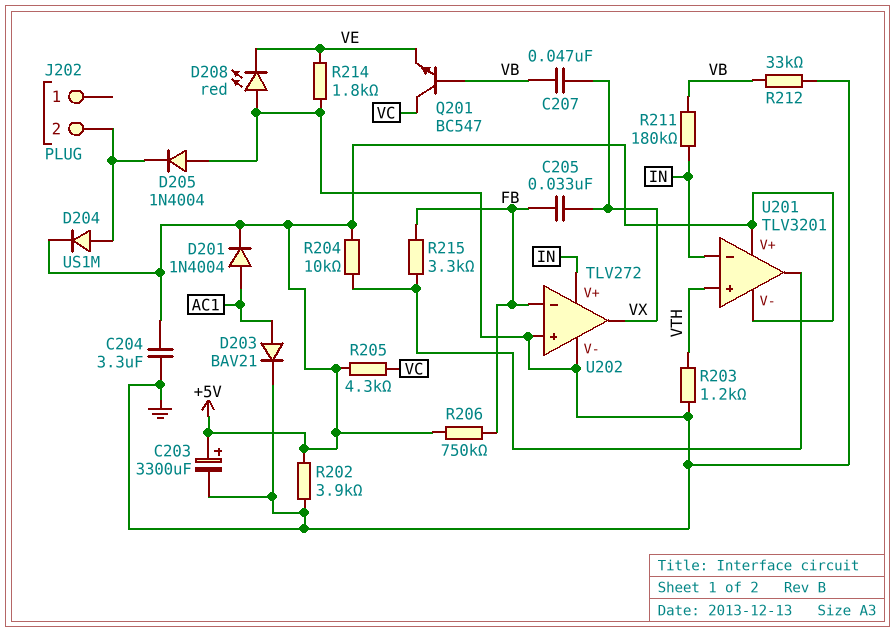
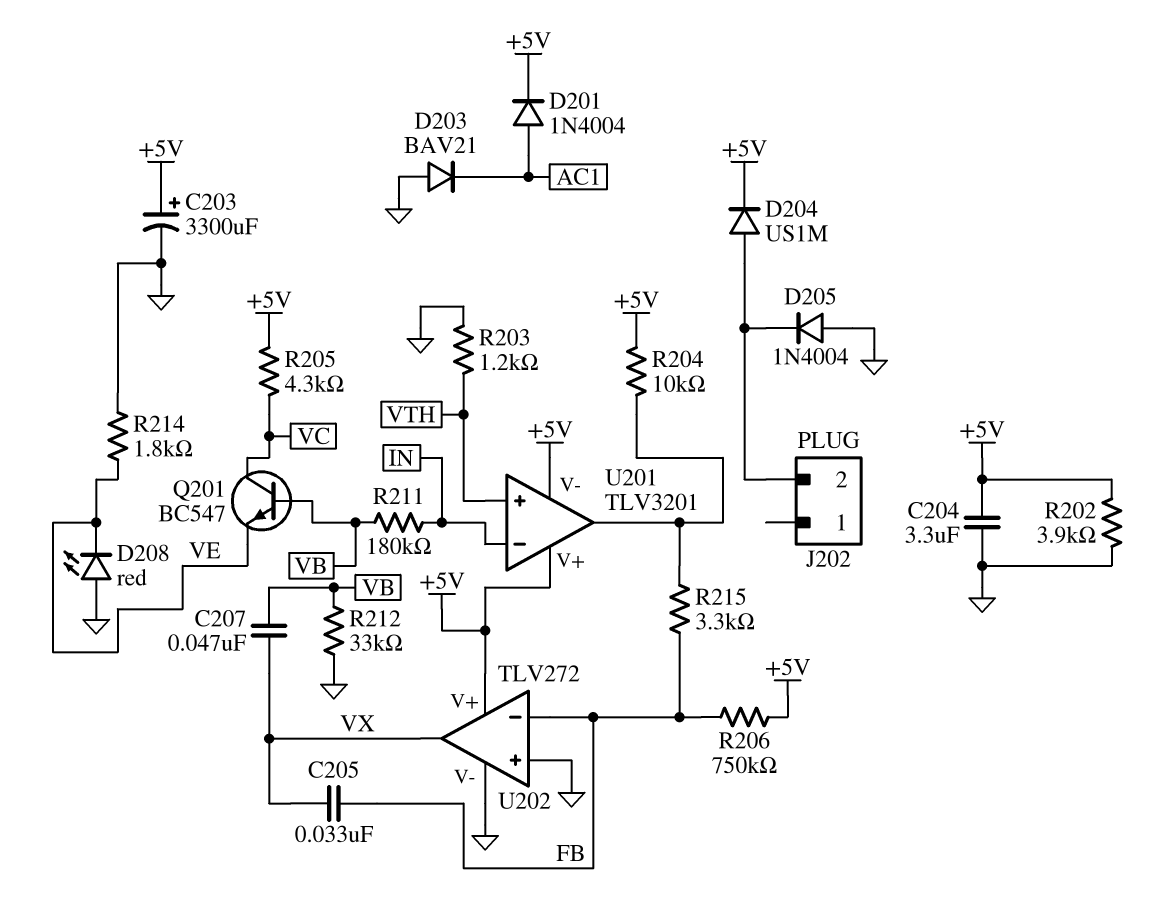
D203: diode BAV21 (A AC1, K GND) -> diode BAV21 (A GND, K AC1)
U202 pin V+: IN -> +5V

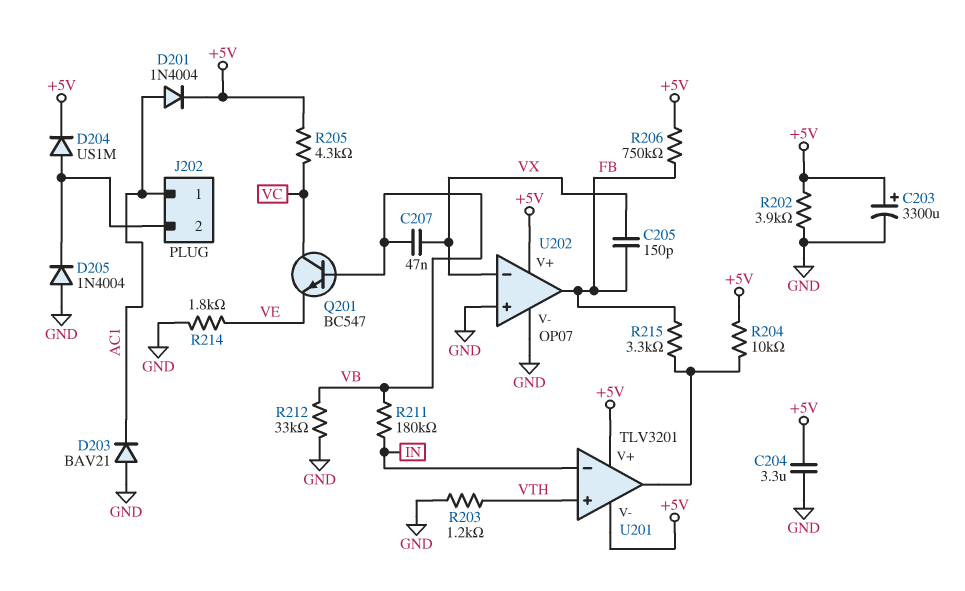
C205: 33nF (FB, VX) -> 150pF (FB, VX)
D208: LED red (A GND, K VE) -> none
J202 pin 1: none -> AC1
U202: TLV272 -> OP07
U202 pin in-: FB -> VX
U202 pin out: VX -> FB

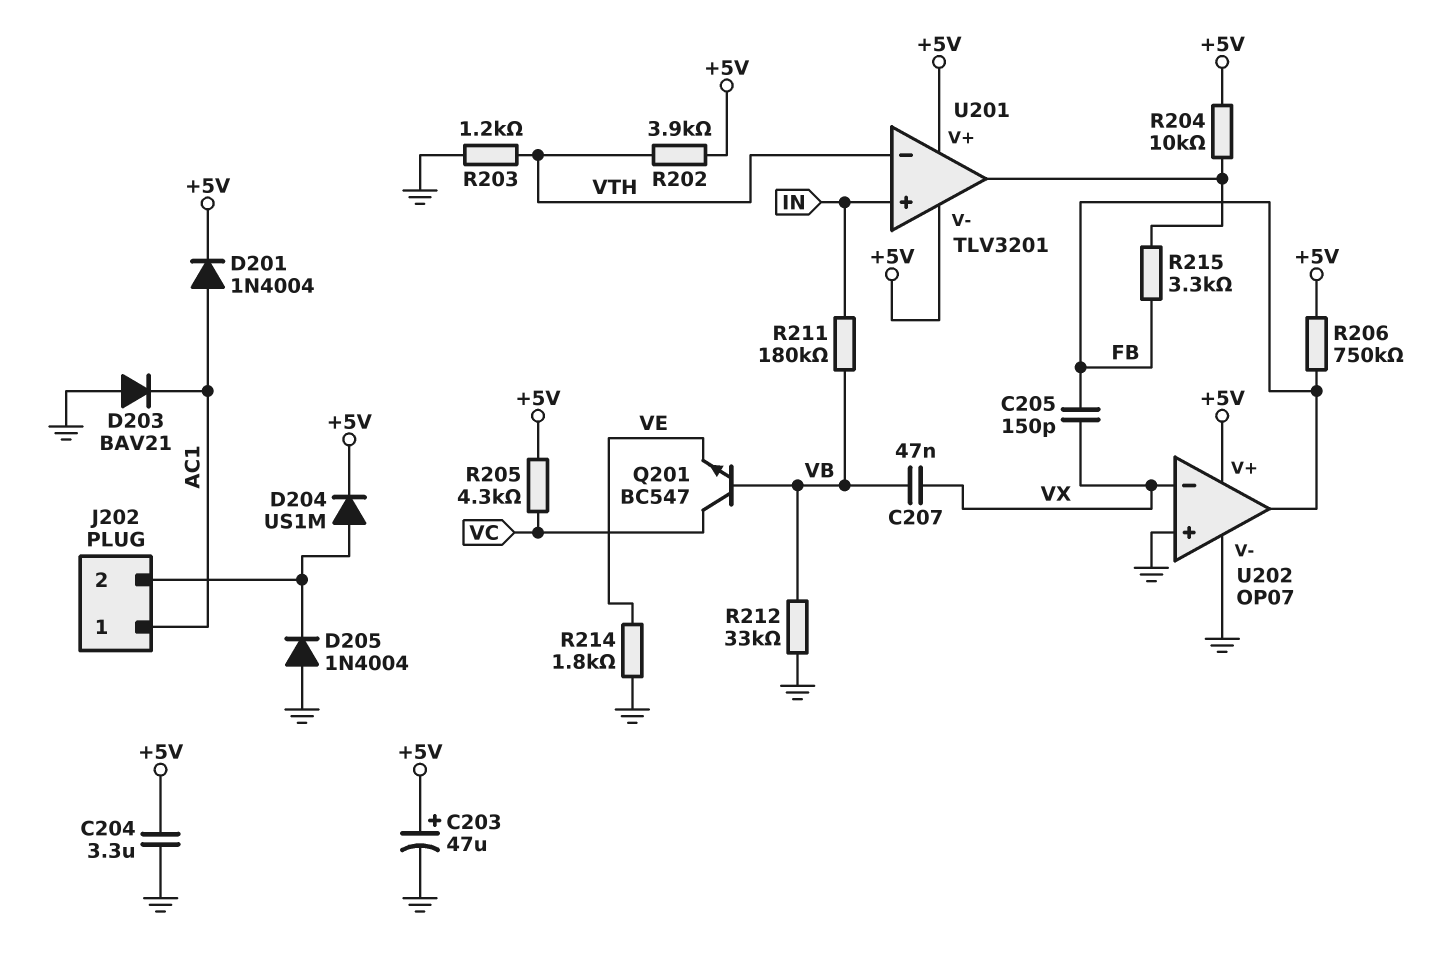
C203: 3300uF (plus +5V, minus GND) -> 47uF (plus +5V, minus GND)
R202: 3.9k (+5V, GND) -> 3.9k (+5V, VTH)
U201 pin in+: VTH -> IN
U201 pin in-: IN -> VTH

